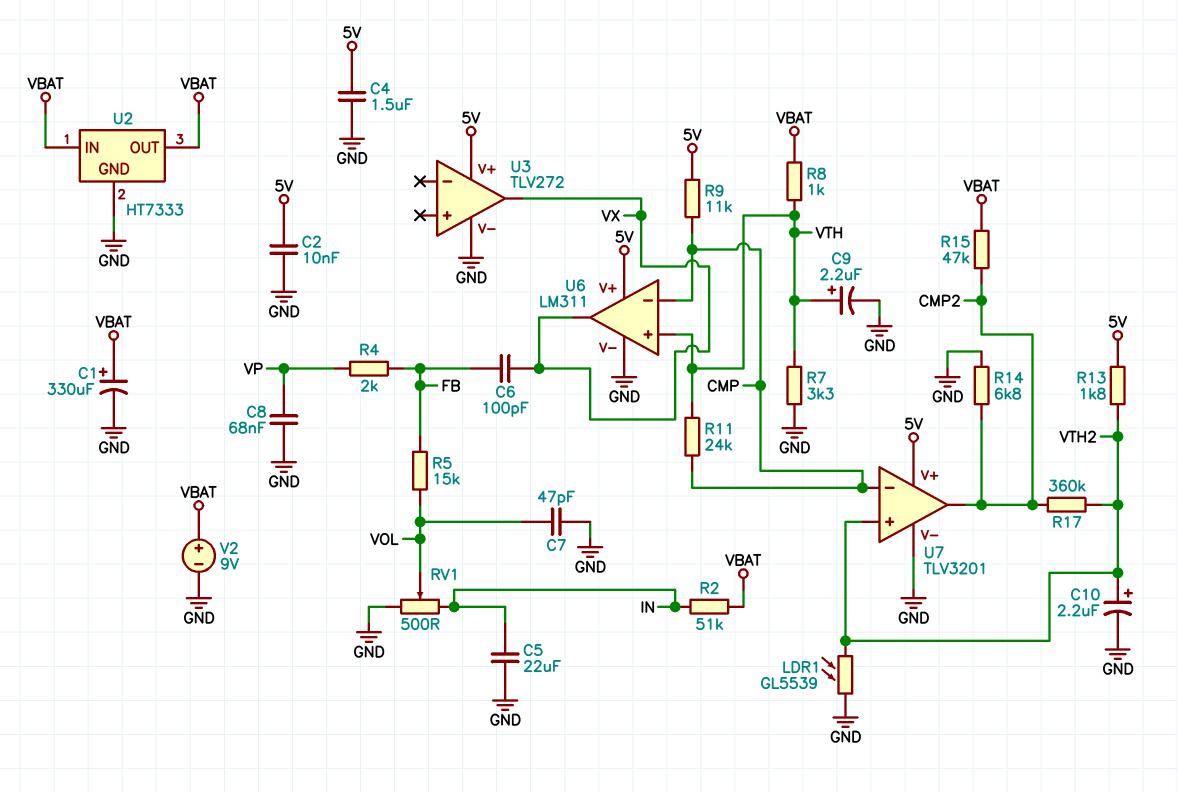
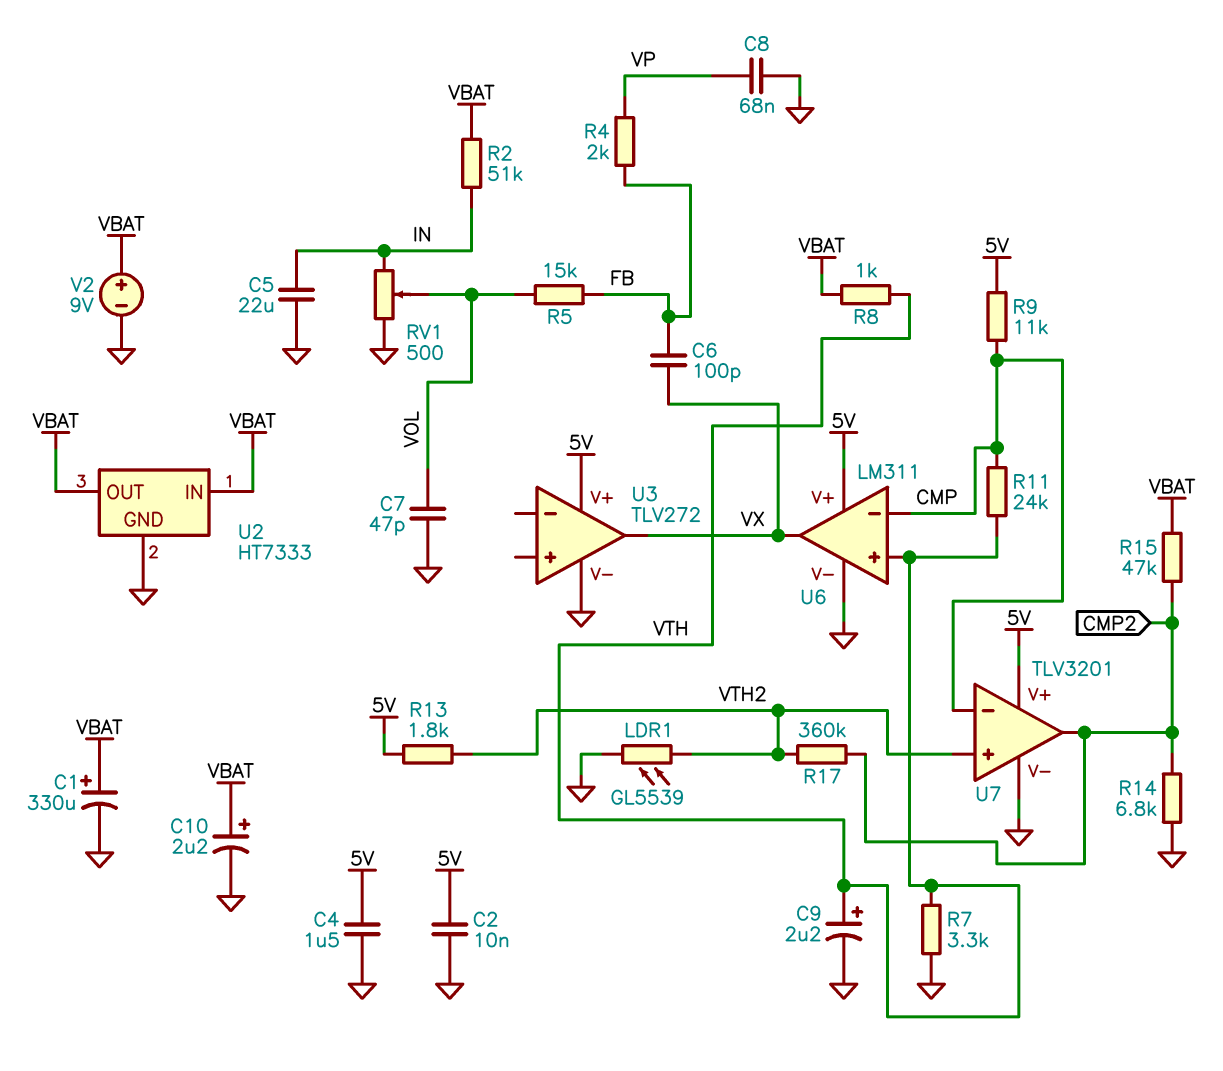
C10: 2.2uF (plus VTH2, minus GND) -> 2.2uF (plus VBAT, minus GND)

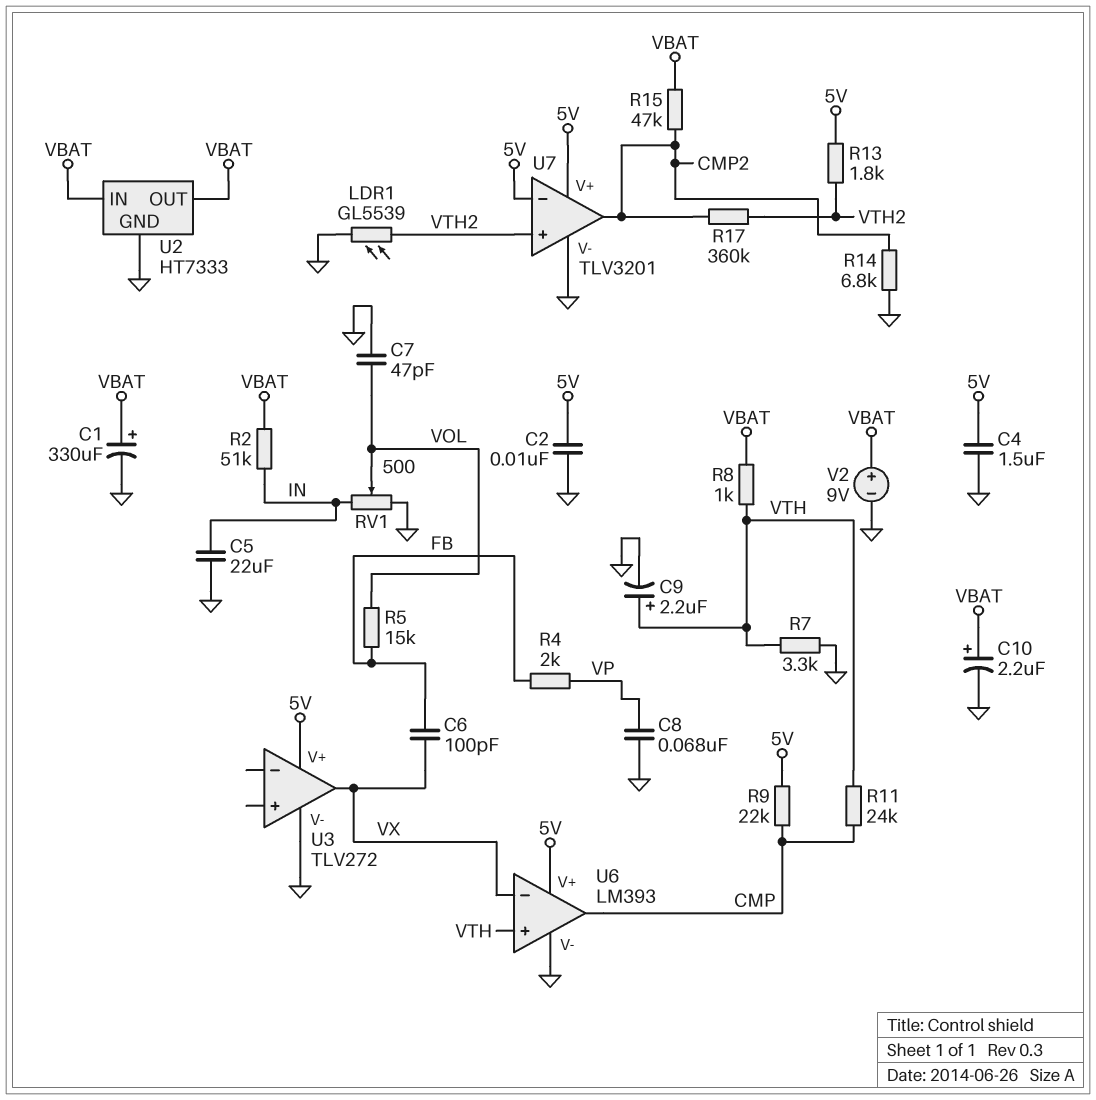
R9: 11k (5V, CMP) -> 22k (5V, CMP)
U6: LM311 -> LM393
U6 pin in-: CMP -> VX
U6 pin out: VX -> CMP
U7 pin in-: CMP -> 5V

